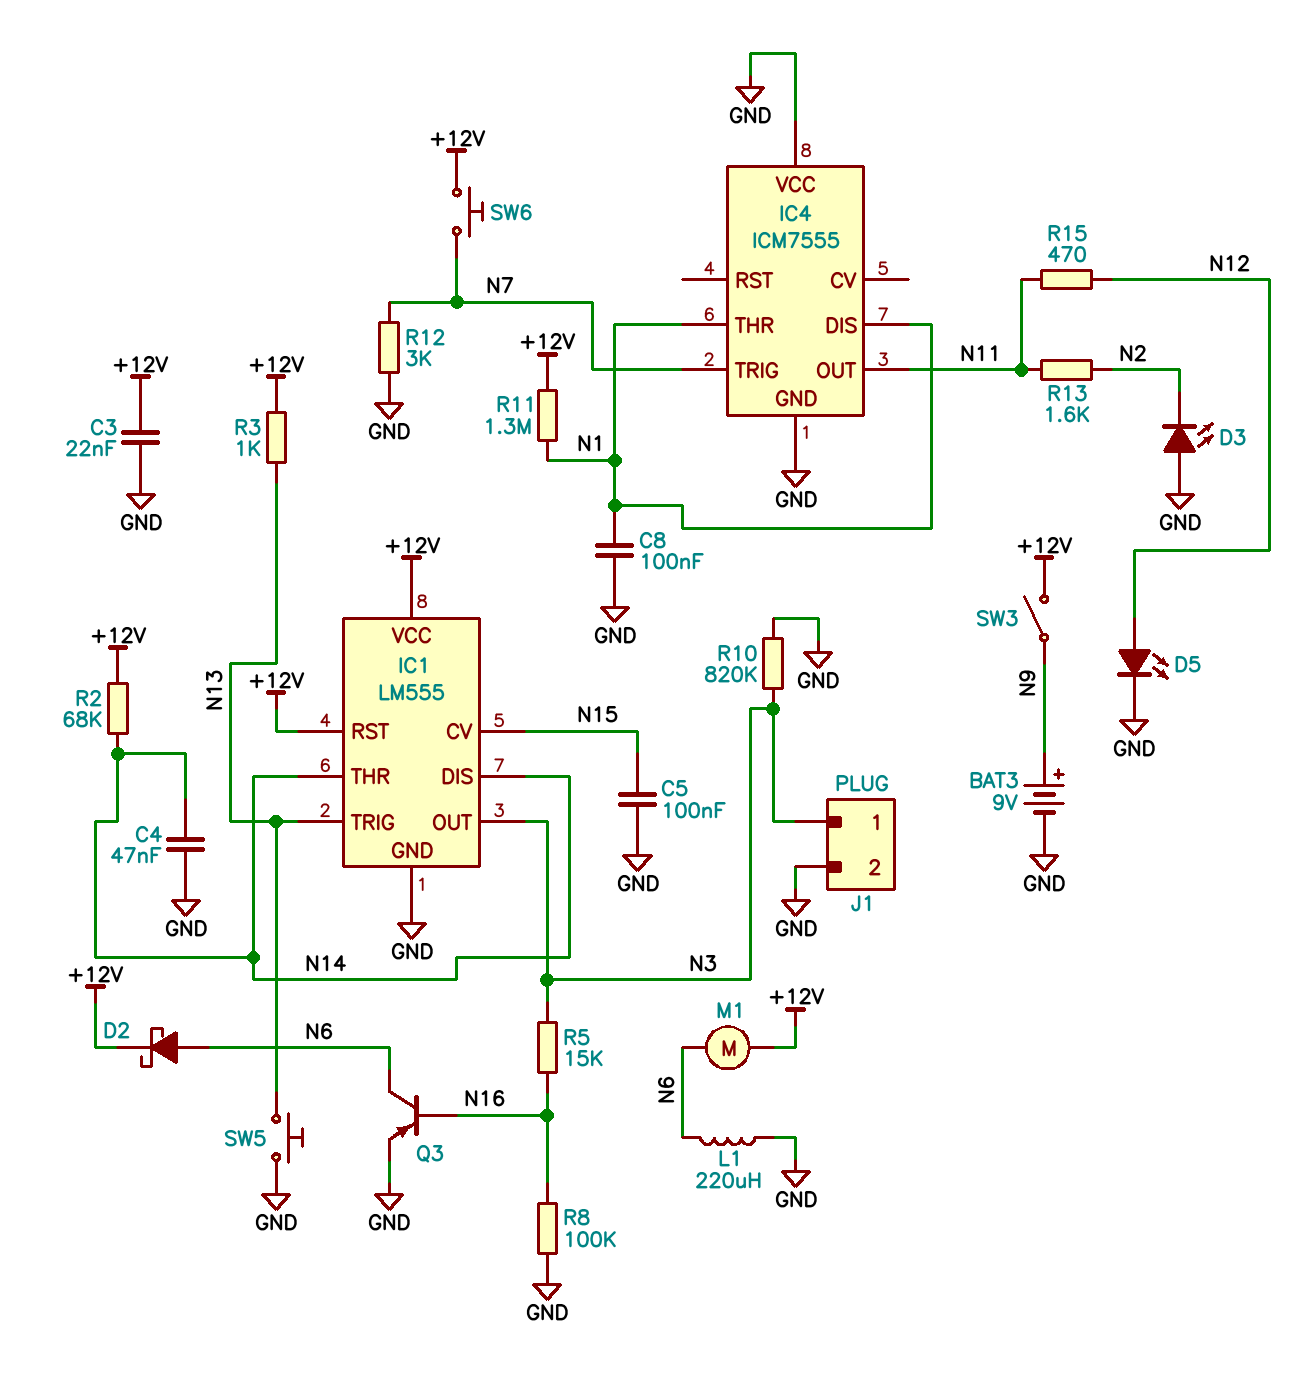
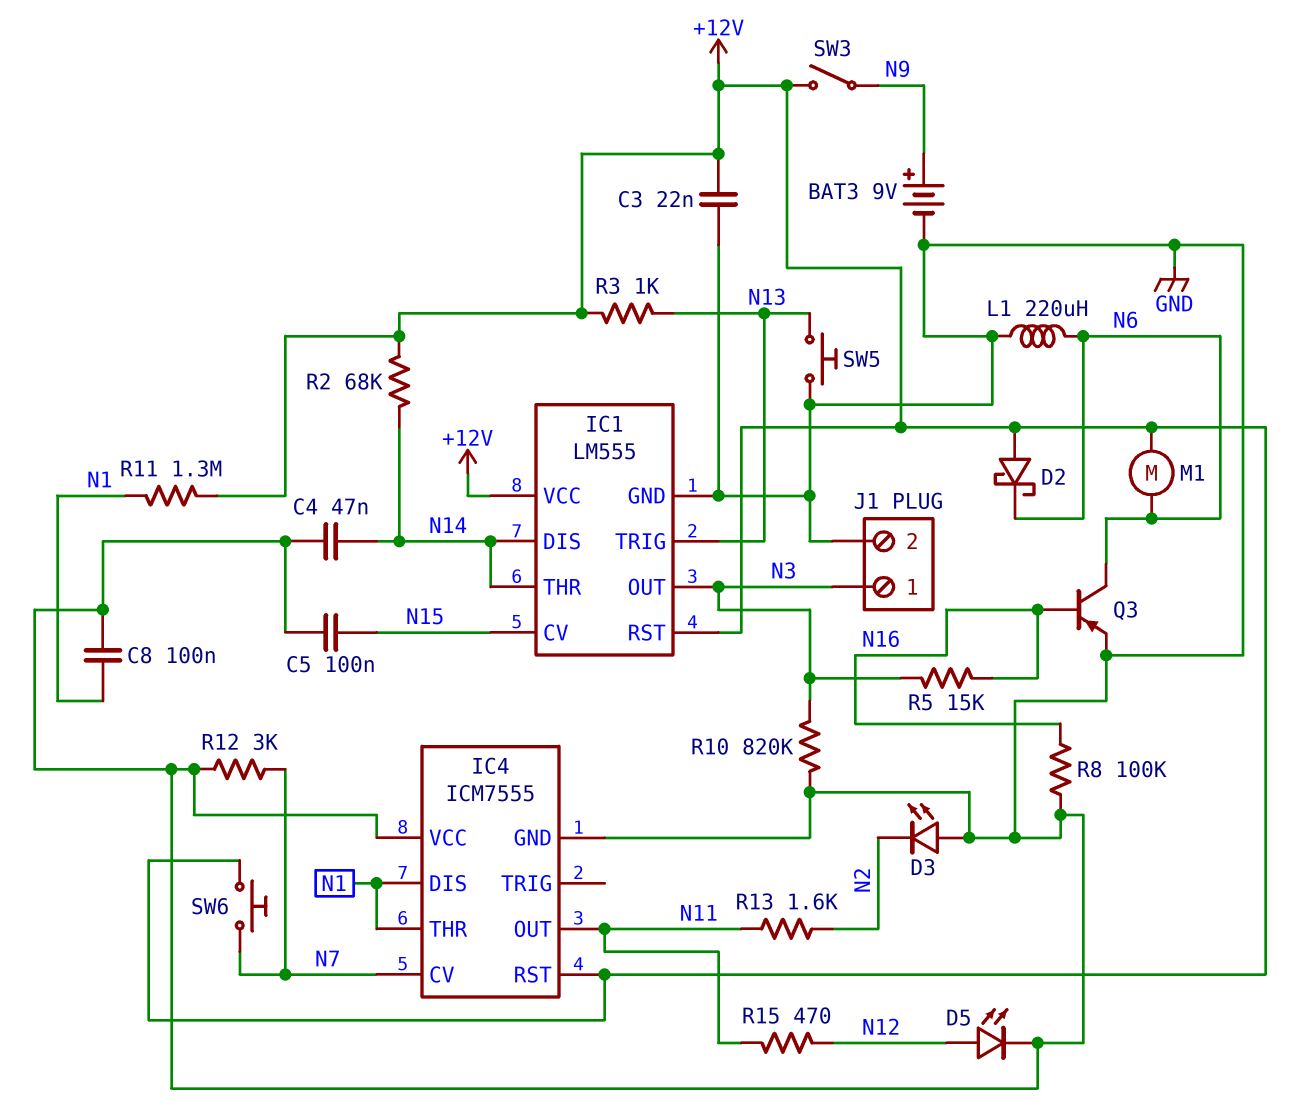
D2: schottky (A N6, K +12V) -> schottky (A +12V, K N6)
IC4 pin CV: none -> N7
IC4 pin RST: none -> +12V
IC4 pin TRIG: N7 -> none

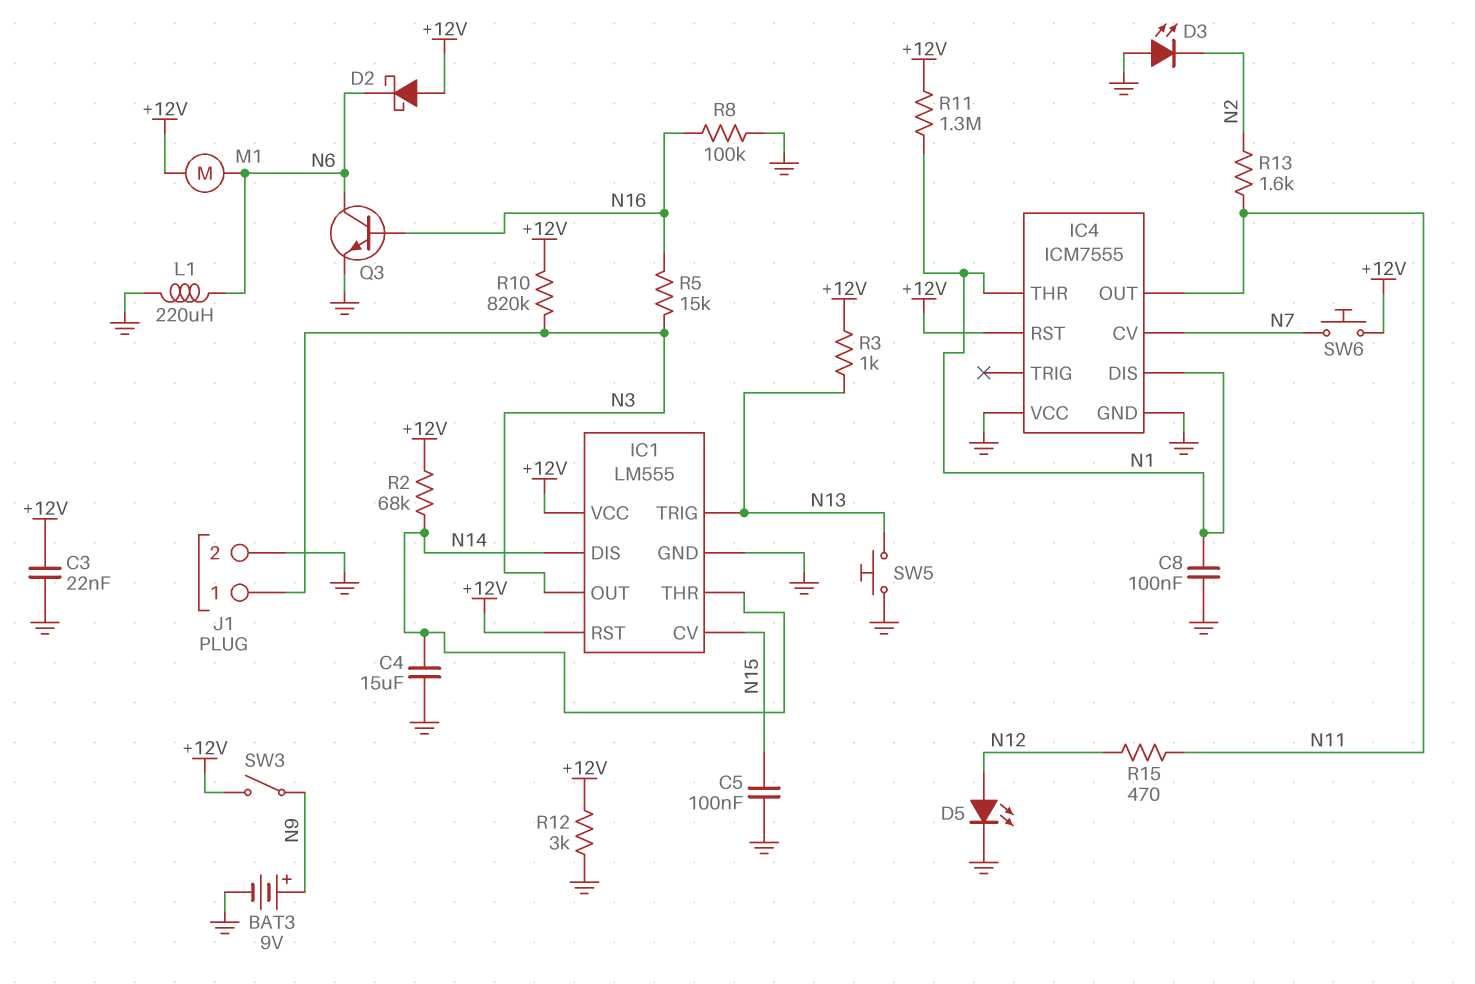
C4: 47nF (GND, N14) -> 15uF (GND, N14)
Q3: PNP (B N16, C N6, E GND) -> NPN (B N16, C N6, E GND)
R10: 820k (GND, N3) -> 820k (+12V, N3)
R12: 3k (GND, N7) -> 3k (+12V, GND)

